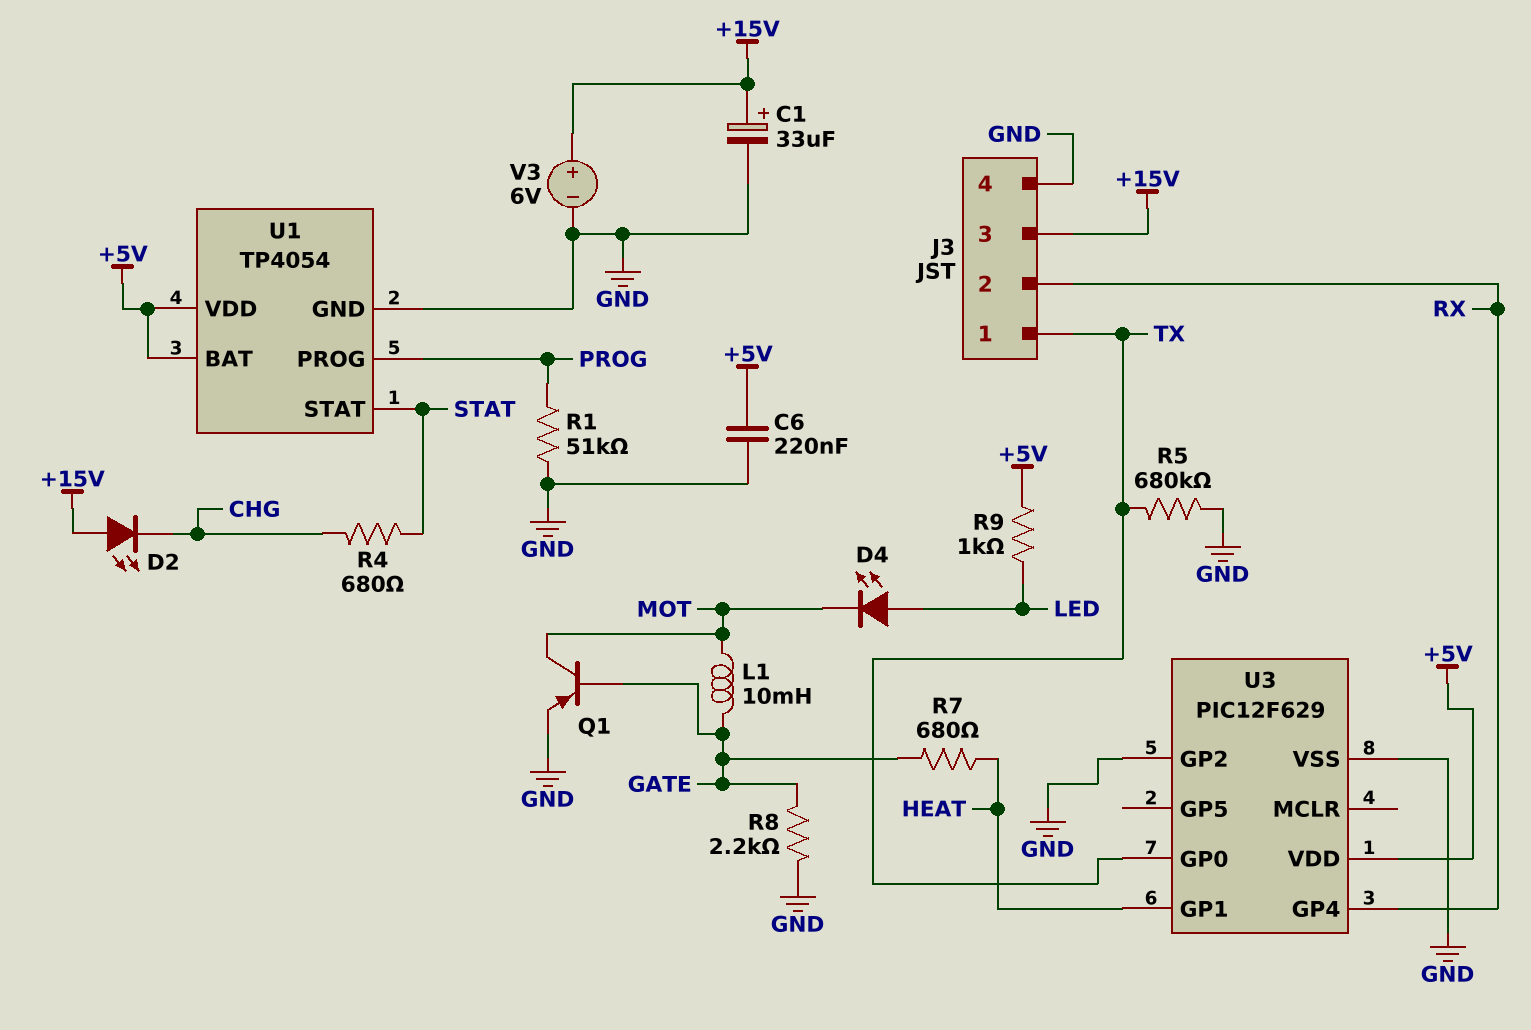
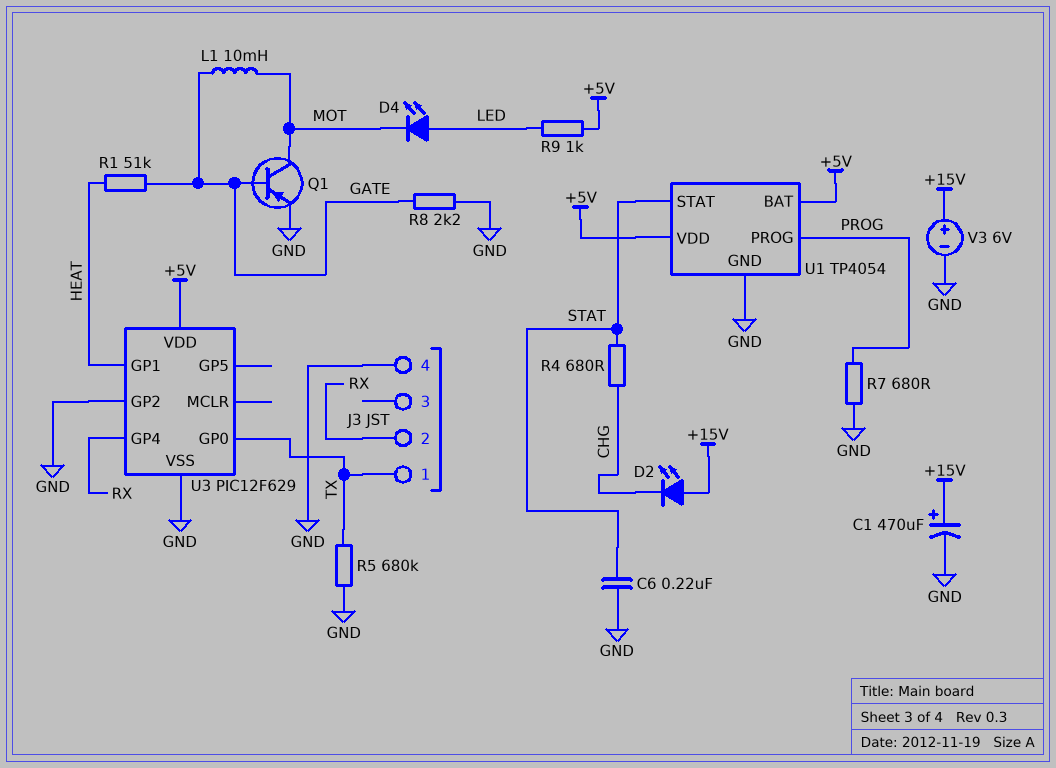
C1: 33uF (plus +15V, minus GND) -> 470uF (plus +15V, minus GND)
C6: 220nF (+5V, GND) -> 220nF (GND, STAT)
J3 pin 3: +15V -> none
R1: 51k (GND, PROG) -> 51k (GATE, HEAT)
R7: 680 (GATE, HEAT) -> 680 (GND, PROG)

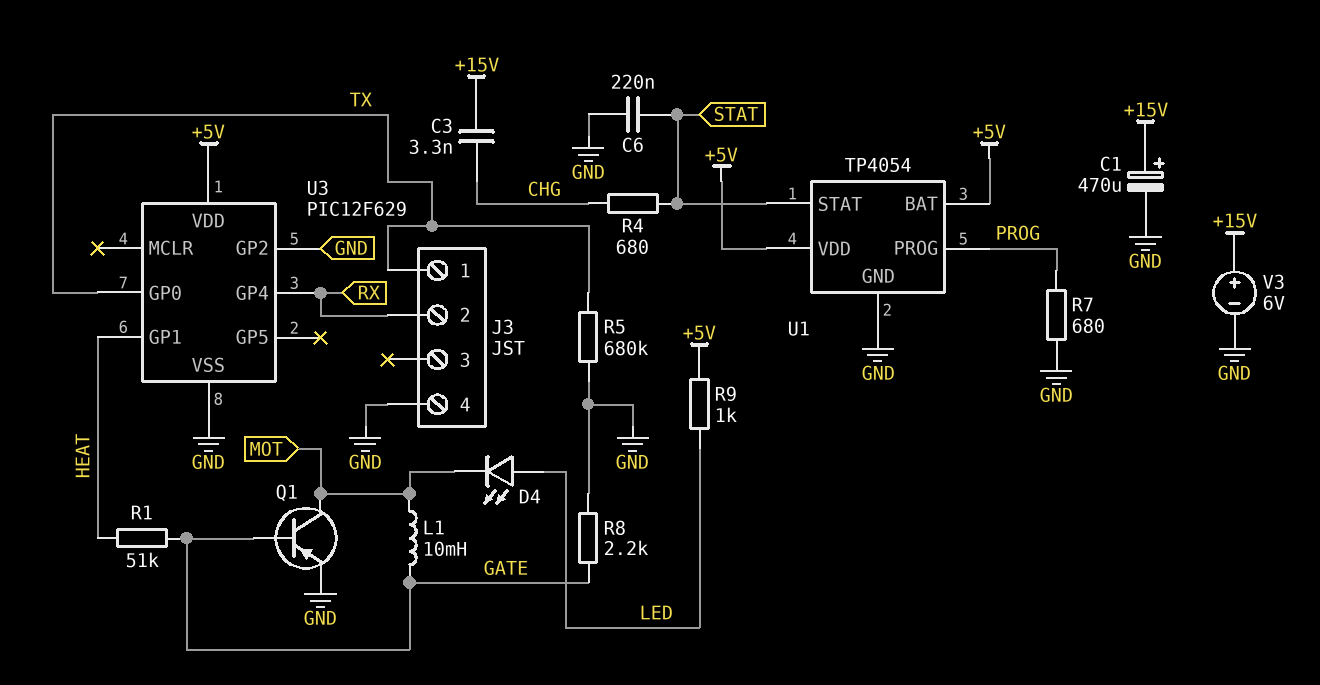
C3: none -> 3.3nF (+15V, CHG)
D2: LED (A +15V, K CHG) -> none

